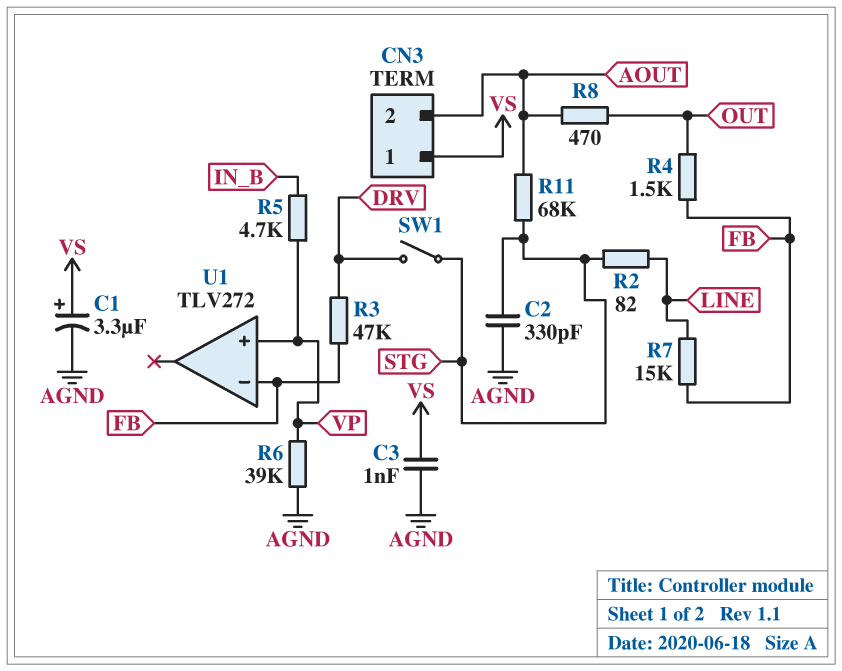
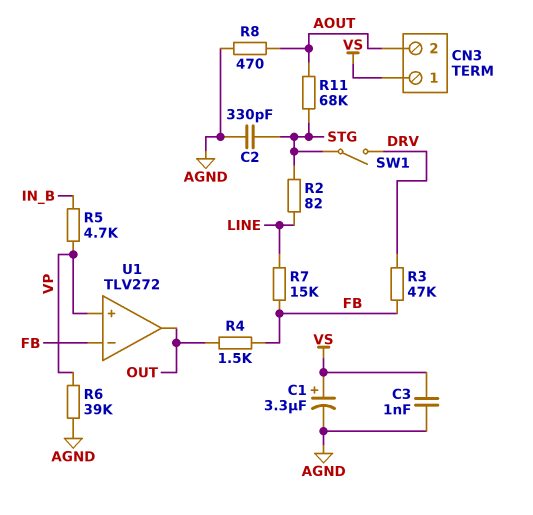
R8: 470 (AOUT, OUT) -> 470 (AGND, AOUT)
U1 pin out: none -> OUT

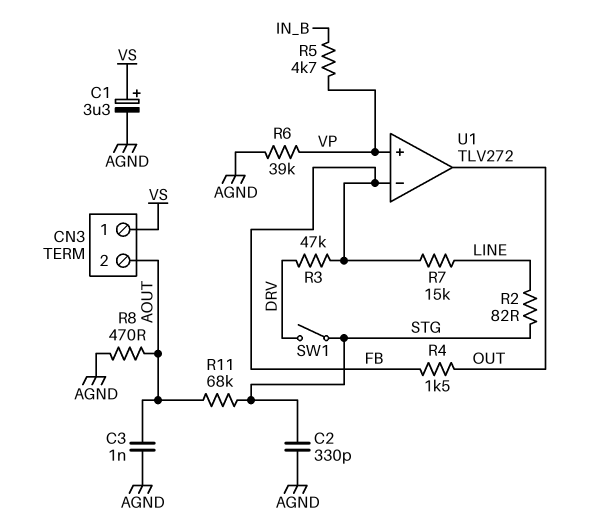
C3: 1nF (AGND, VS) -> 1nF (AGND, AOUT)

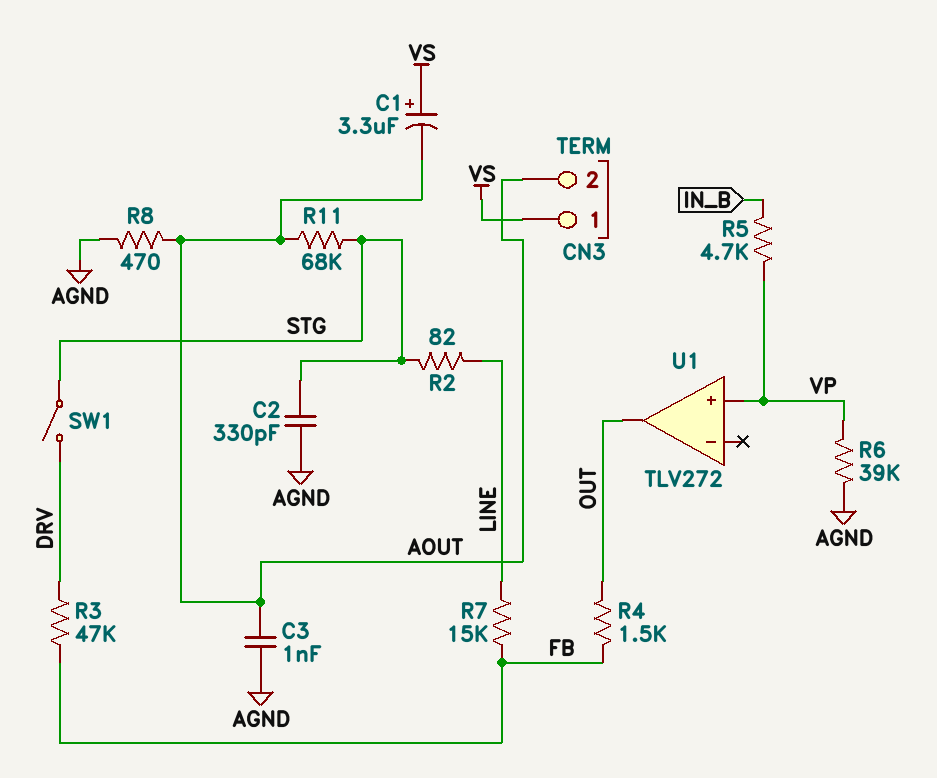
C1: 3.3uF (plus VS, minus AGND) -> 3.3uF (plus VS, minus AOUT)
U1 pin in-: FB -> none

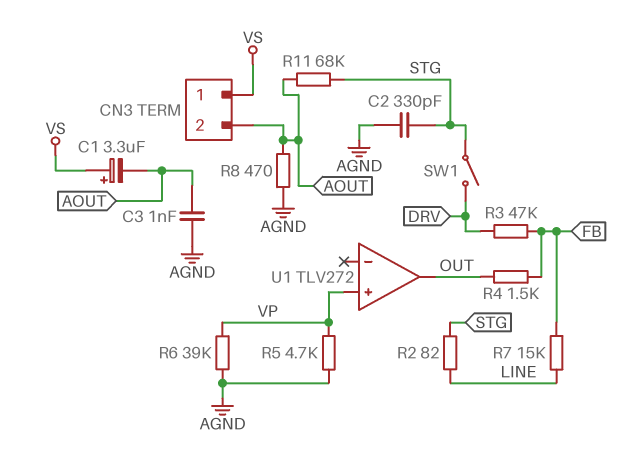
R5: 4.7k (IN_B, VP) -> 4.7k (AGND, VP)

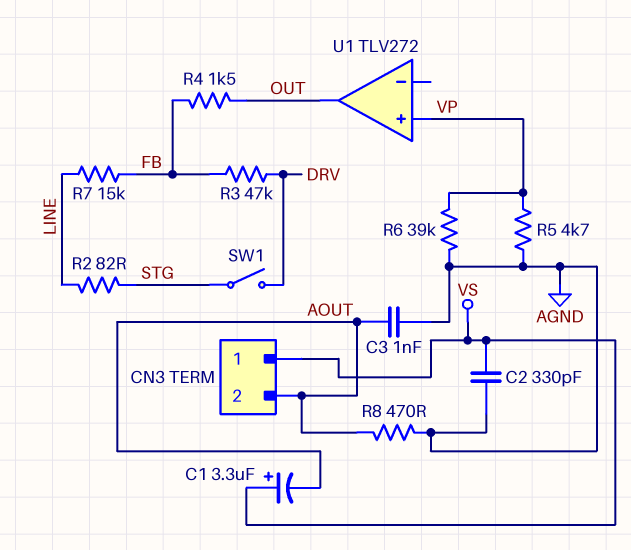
C2: 330pF (AGND, STG) -> 330pF (AGND, VS)
R11: 68k (AOUT, STG) -> none

